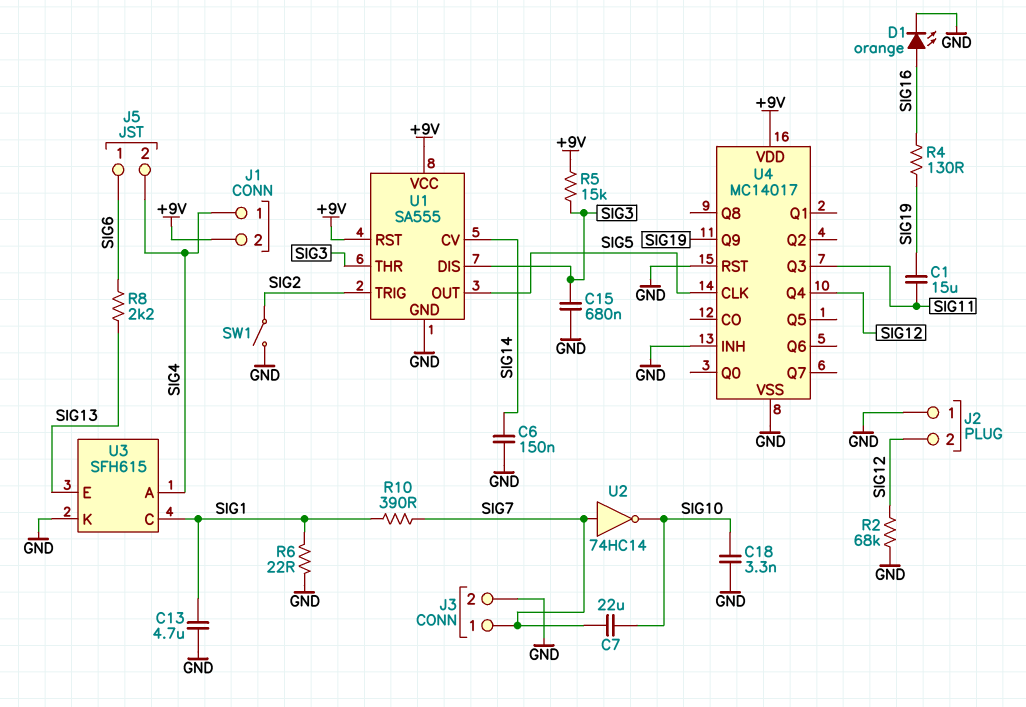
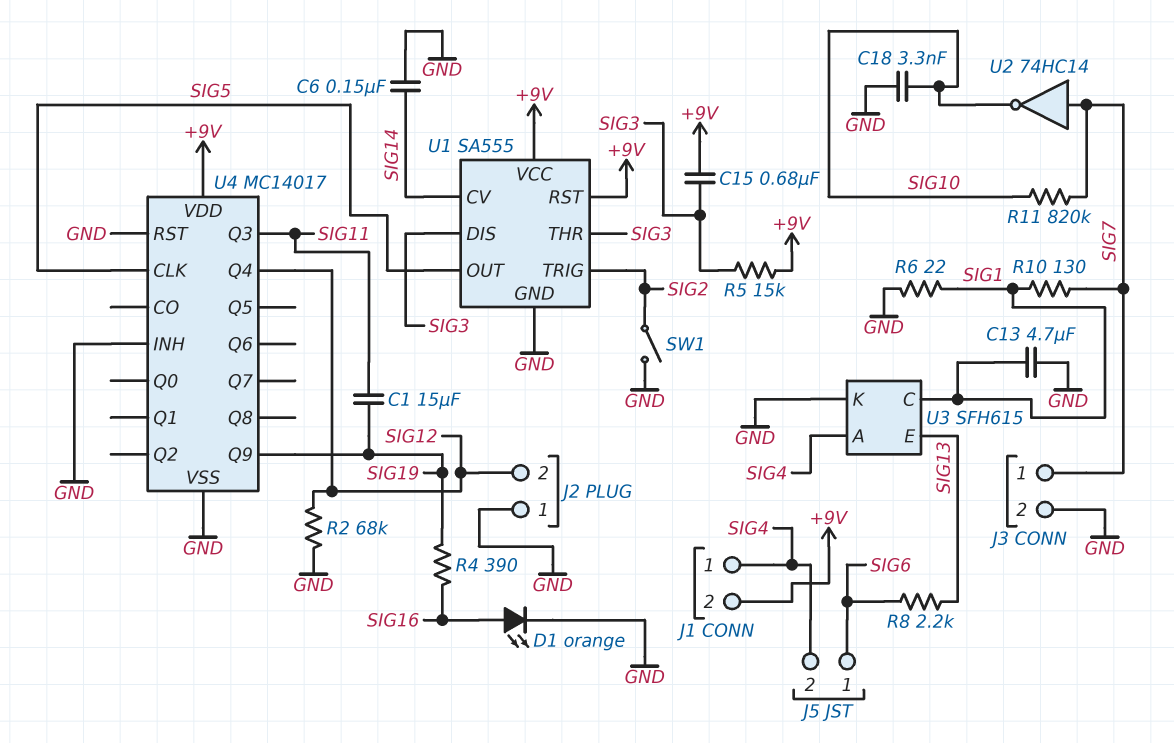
C7: 22uF (SIG7, SIG10) -> none
C15: 680nF (GND, SIG3) -> 680nF (+9V, SIG3)
R4: 130 (SIG16, SIG19) -> 390 (SIG16, SIG19)
R10: 390 (SIG1, SIG7) -> 130 (SIG1, SIG7)
R11: none -> 820k (SIG7, SIG10)

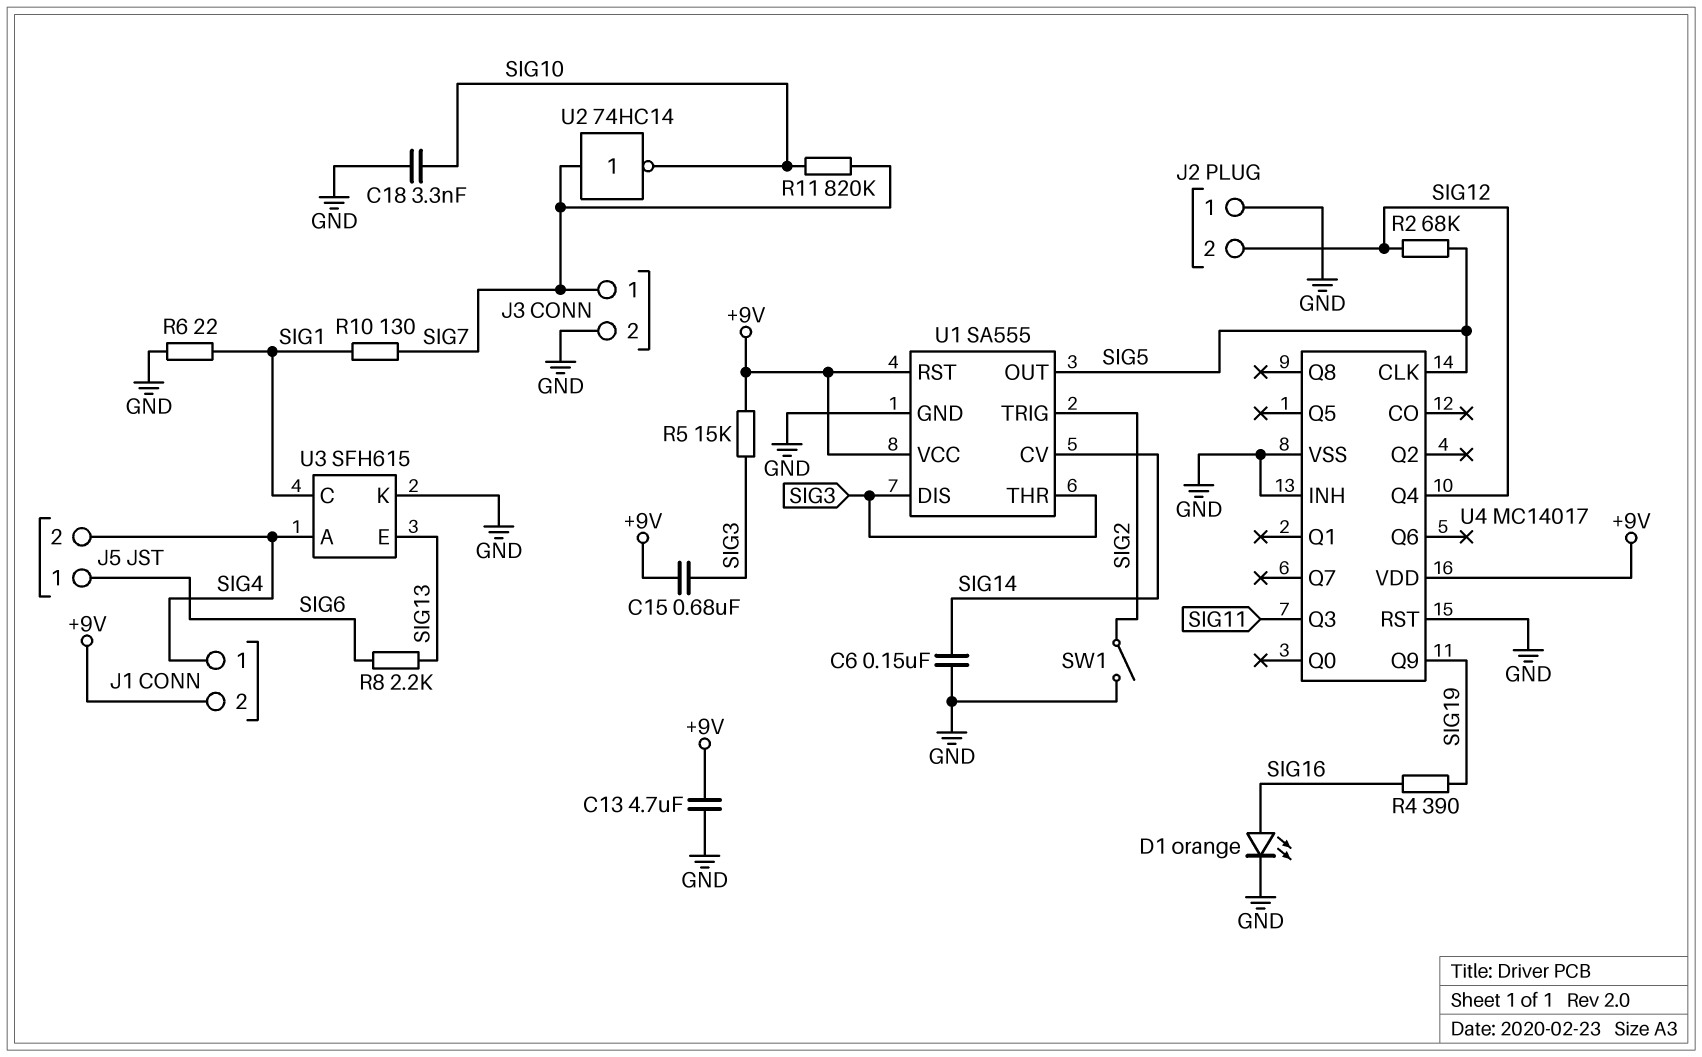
C1: 15uF (SIG11, SIG19) -> none
C13: 4.7uF (GND, SIG1) -> 4.7uF (+9V, GND)
R2: 68k (GND, SIG12) -> 68k (SIG5, SIG12)

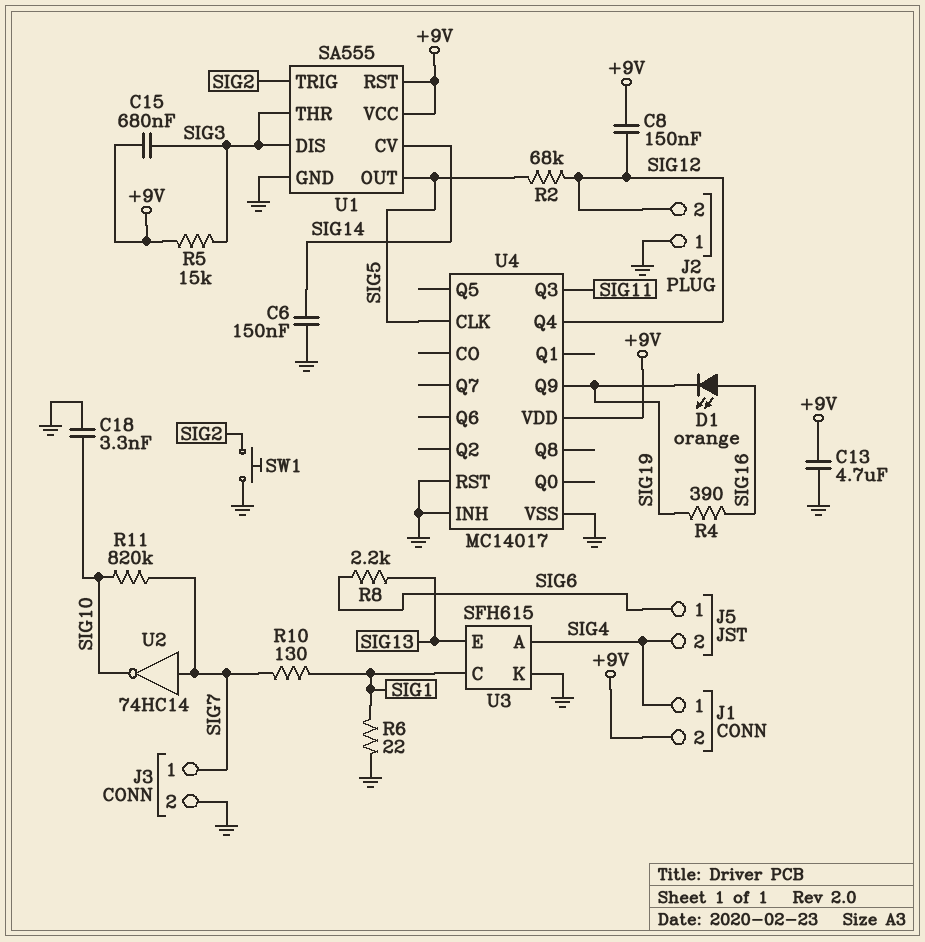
C8: none -> 150nF (+9V, SIG12)
D1: LED orange (A SIG16, K GND) -> LED orange (A SIG16, K SIG19)
SW1: switch (GND, SIG2) -> button (GND, SIG2)

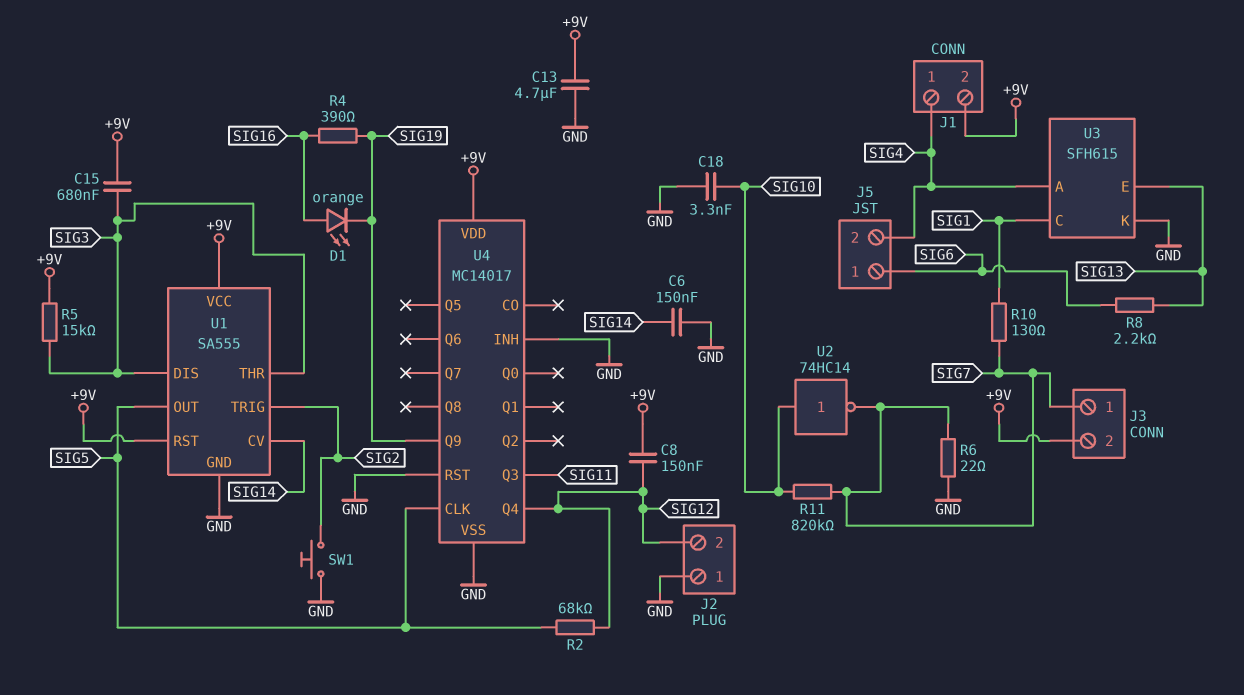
J3 pin 2: GND -> +9V
R6: 22 (GND, SIG1) -> 22 (GND, SIG7)
U2: NOT 74HC14 (in SIG7, out SIG10) -> NOT 74HC14 (in SIG10, out SIG7)

